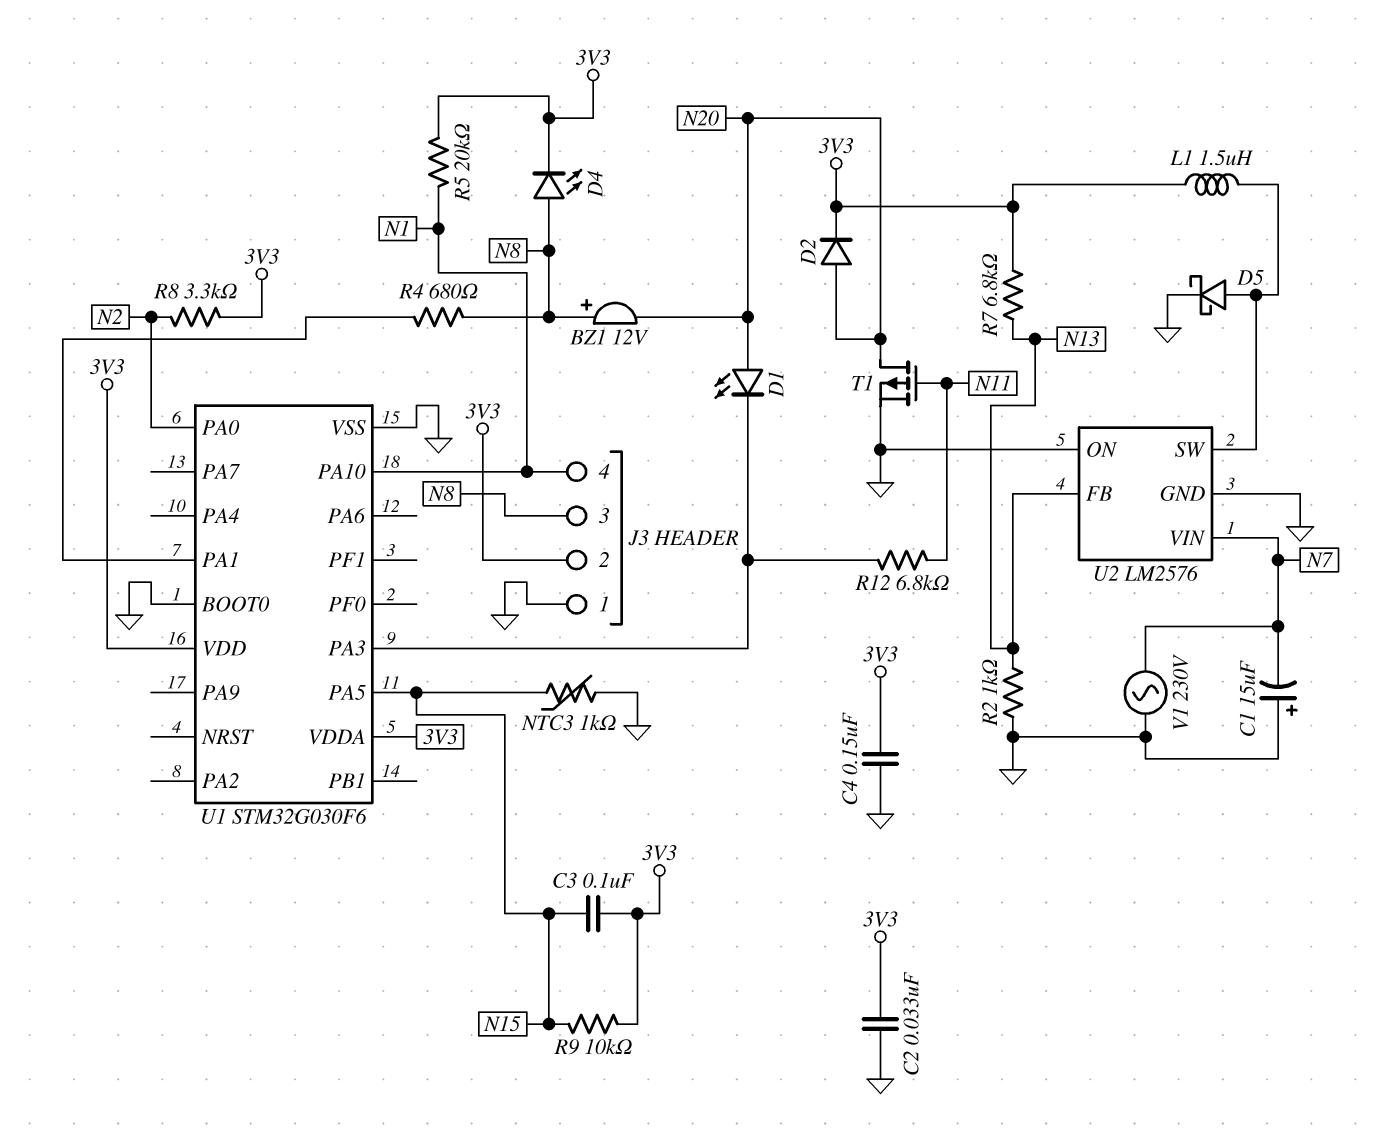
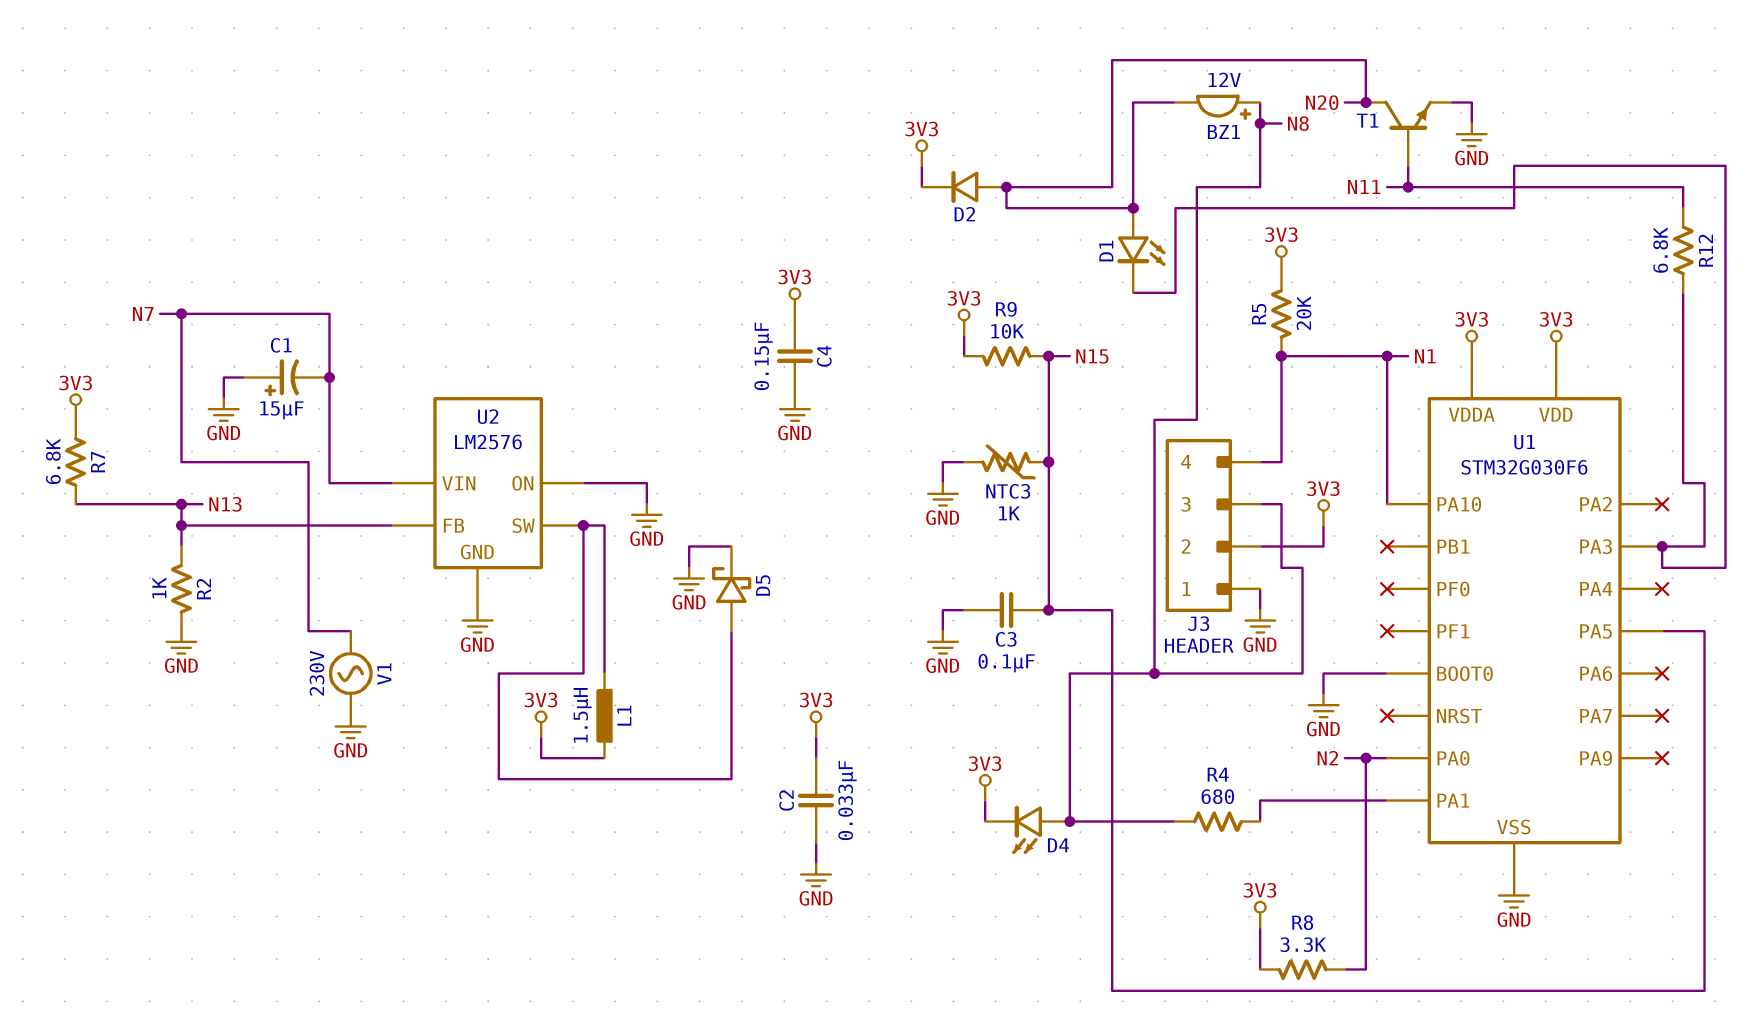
C3: 100nF (3V3, N15) -> 100nF (GND, N15)
T1: PMOS (G N11, D N20, S GND) -> NPN (B N11, C N20, E GND)

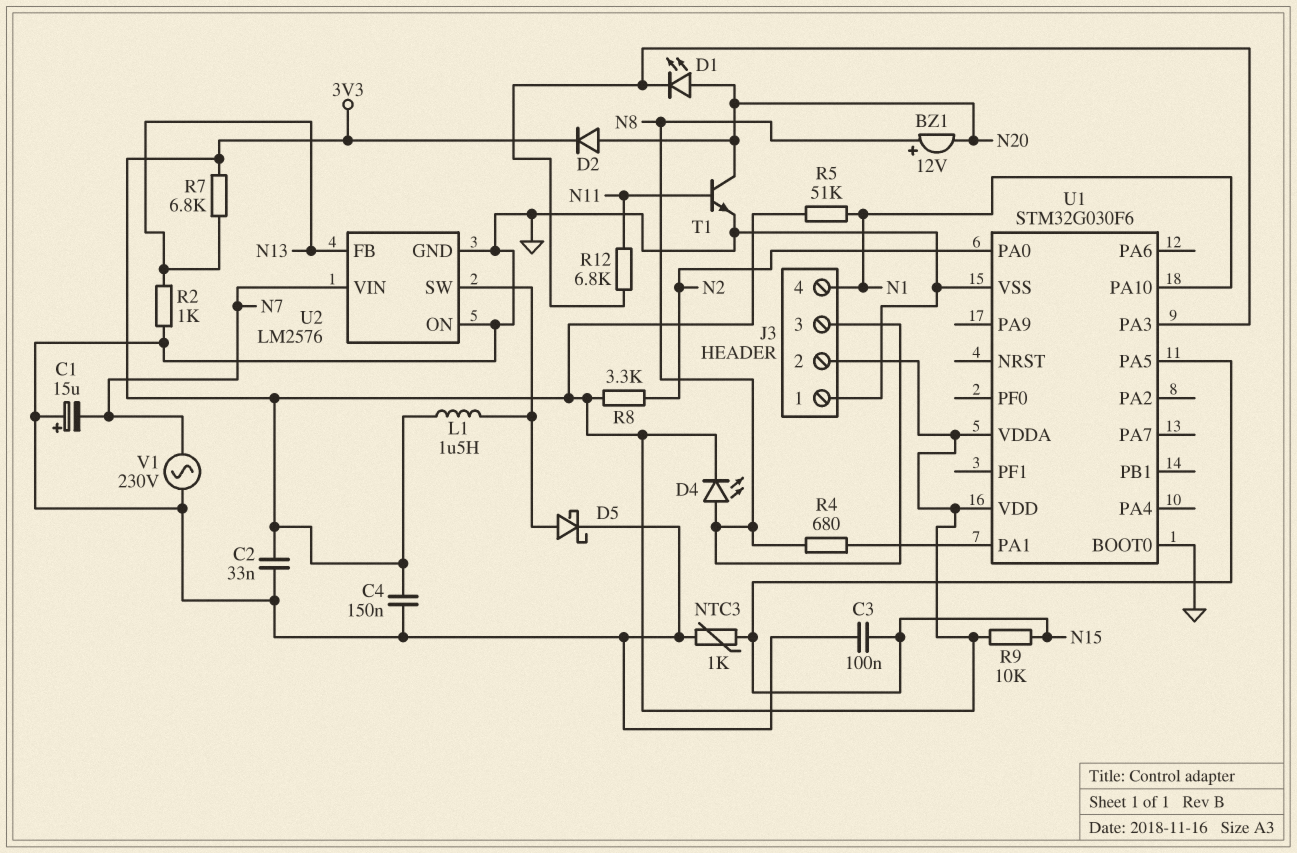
R5: 20k (3V3, N1) -> 51k (3V3, N1)

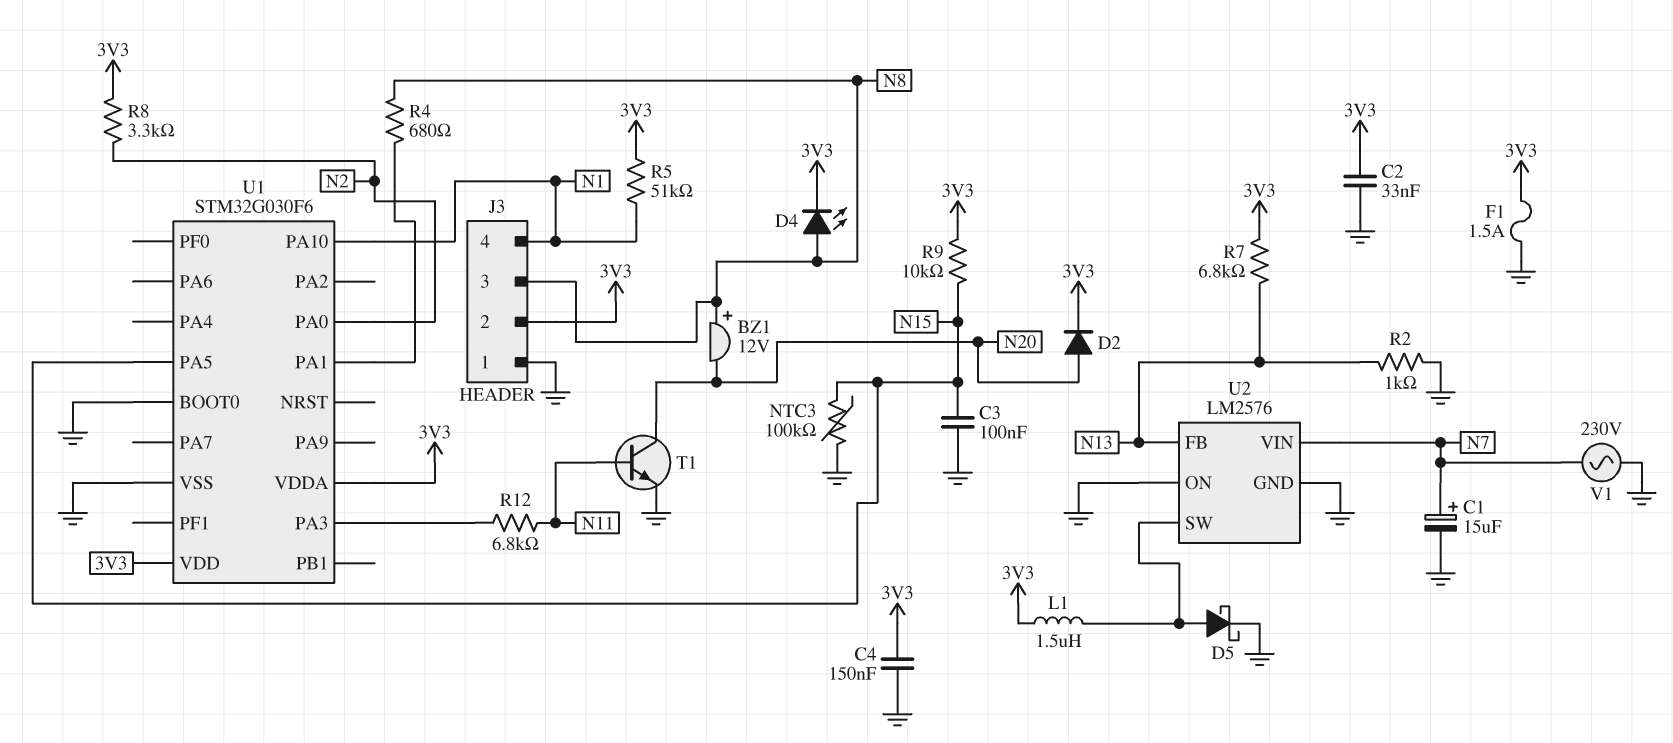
C1: 15uF (plus GND, minus N7) -> 15uF (plus N7, minus GND)
D1: LED (A N20, K U1/PA3) -> none
F1: none -> 1.5A (3V3, GND)
NTC3: 1k (GND, N15) -> 100k (GND, N15)

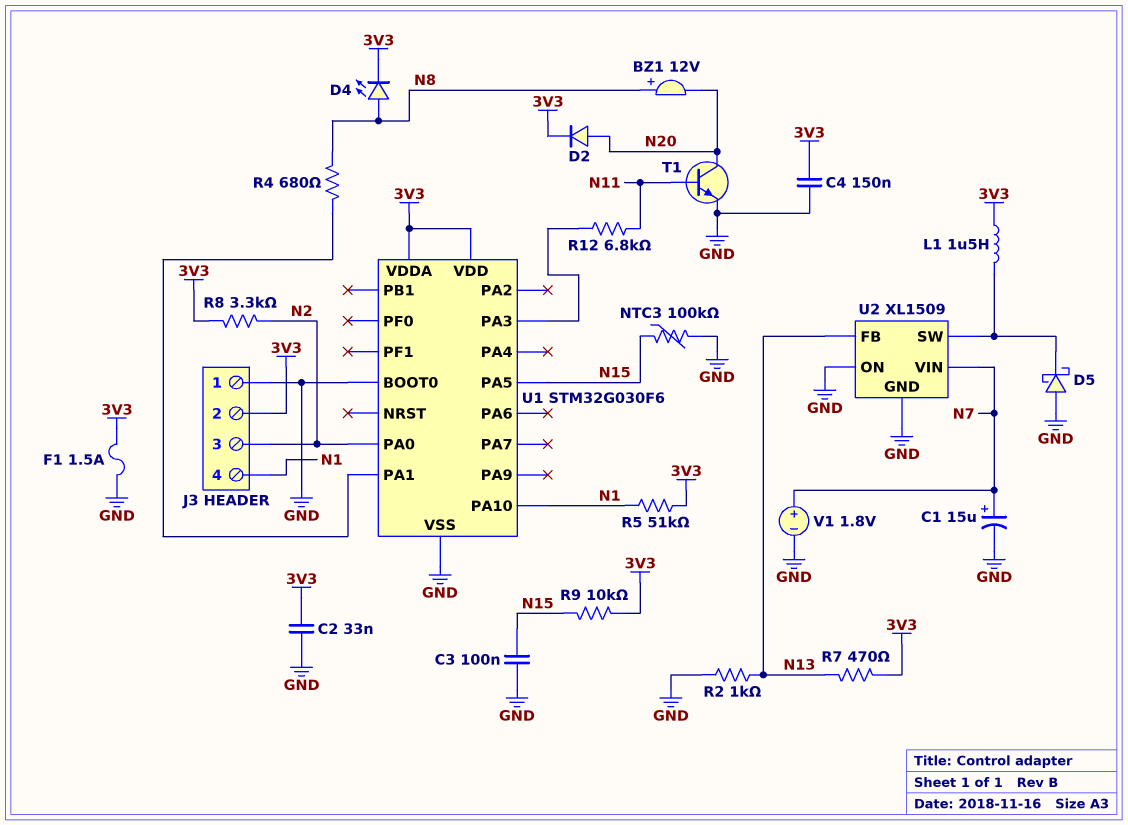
D5: schottky (A U2/SW, K GND) -> schottky (A GND, K U2/SW)
J3 pin 3: N8 -> N2
R7: 6.8k (3V3, N13) -> 470 (3V3, N13)
U2: LM2576 -> XL1509
V1: AC 230V (GND, N7) -> 1.8V (plus N7, minus GND)

